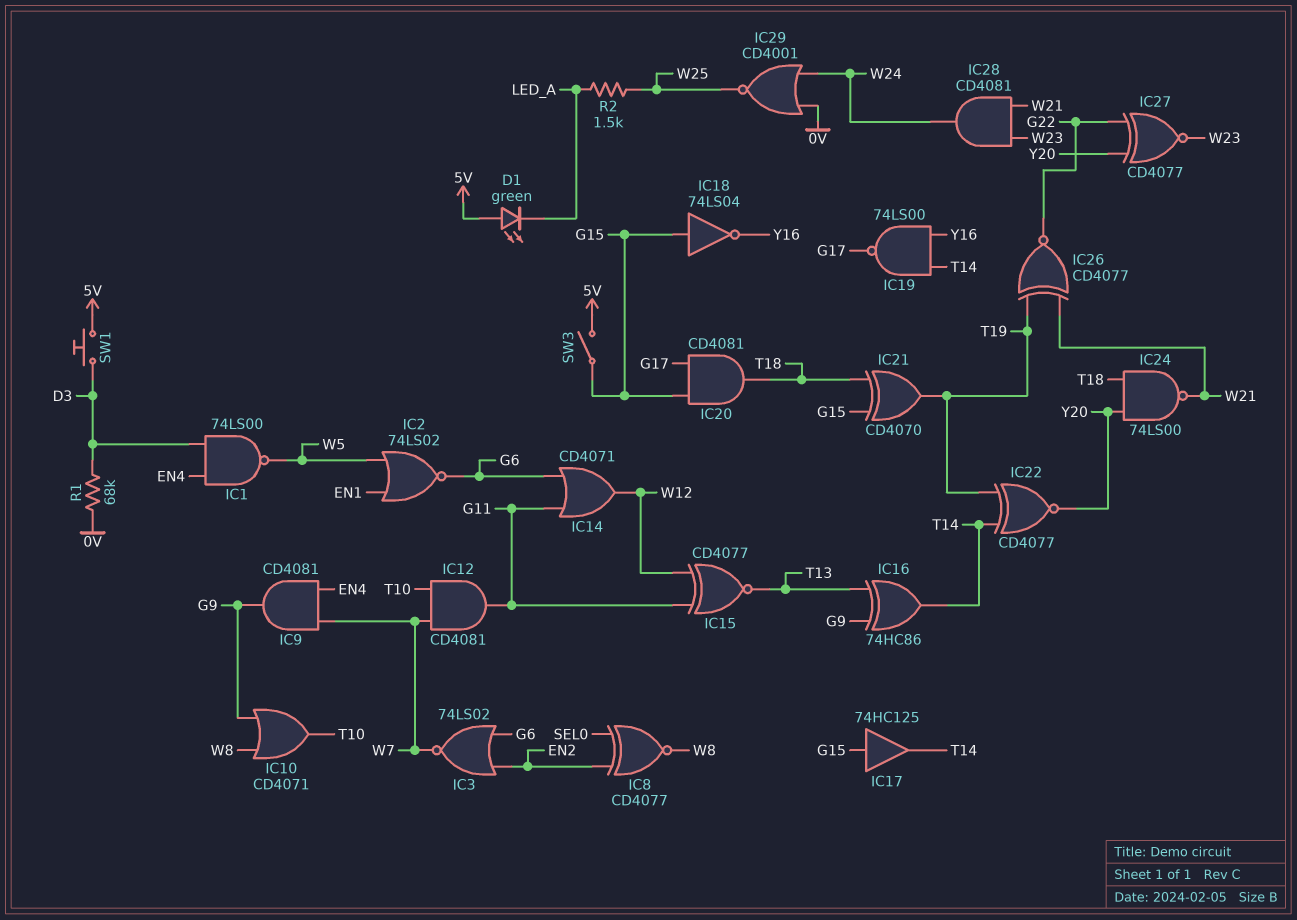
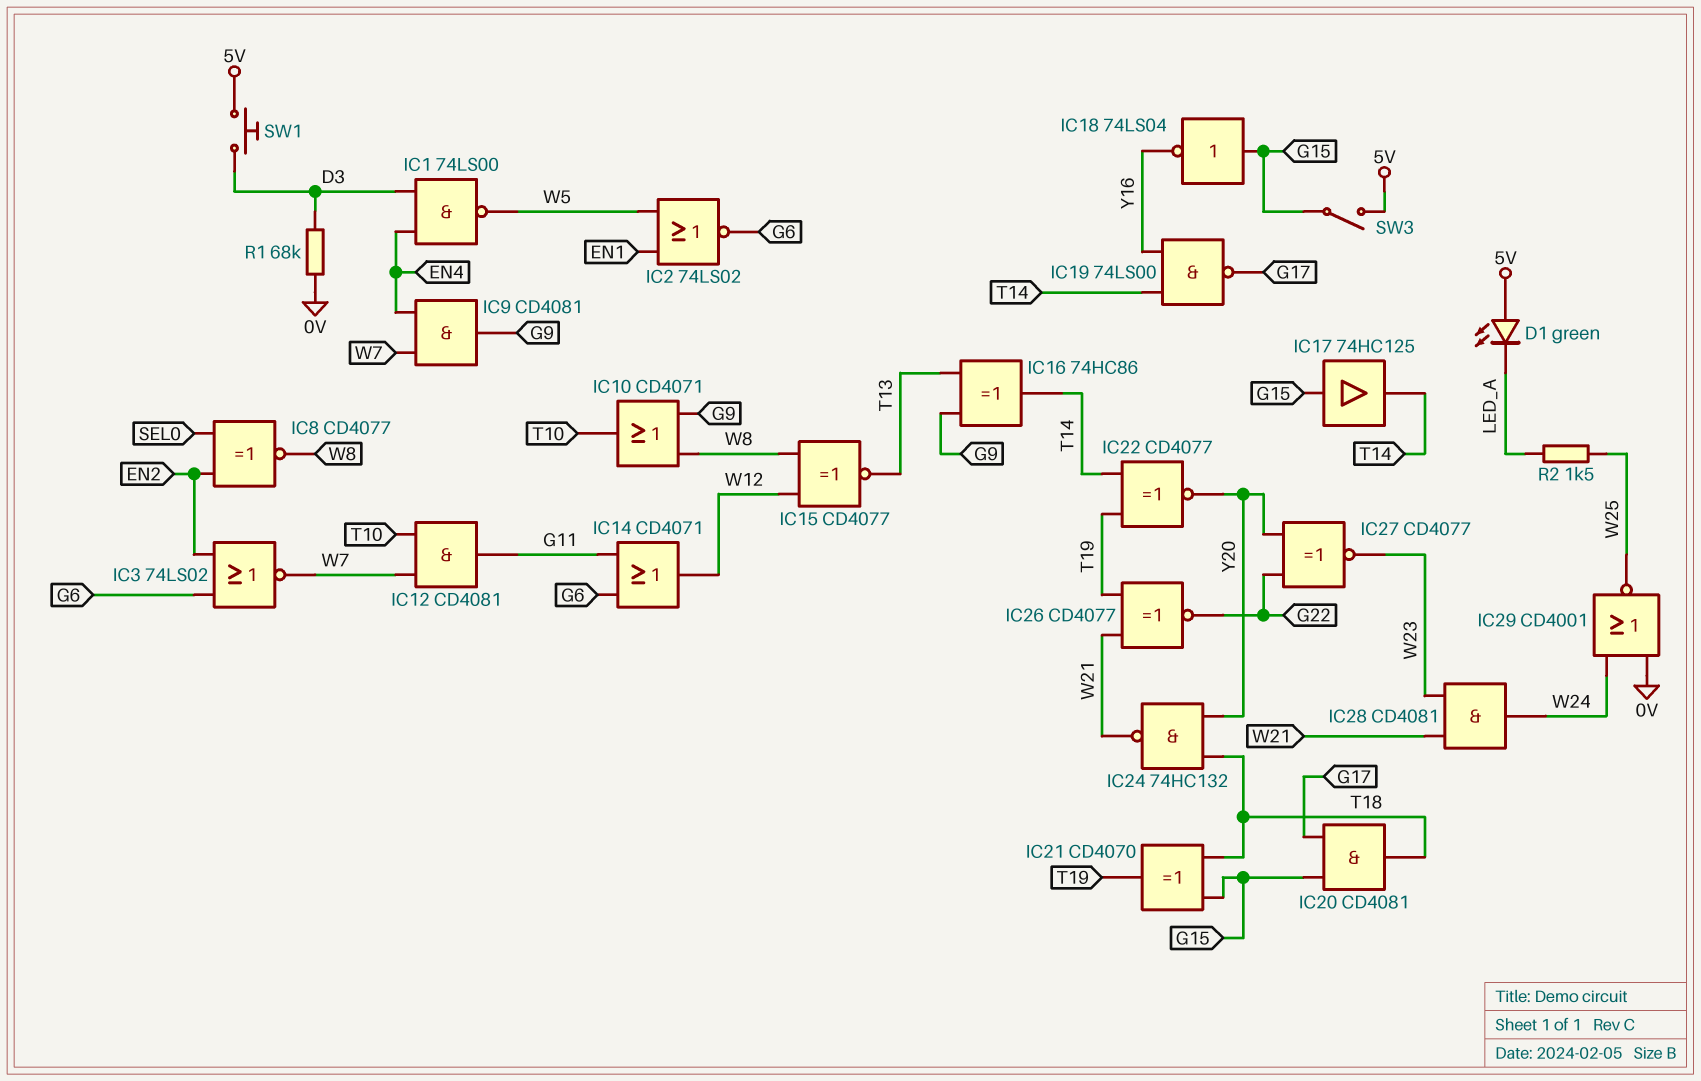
IC15: XNOR CD4077 (in G11, in W12, out T13) -> XNOR CD4077 (in W8, in W12, out T13)
IC24: NAND 74LS00 (in T18, in Y20, out W21) -> NAND 74HC132 (in T18, in Y20, out W21)

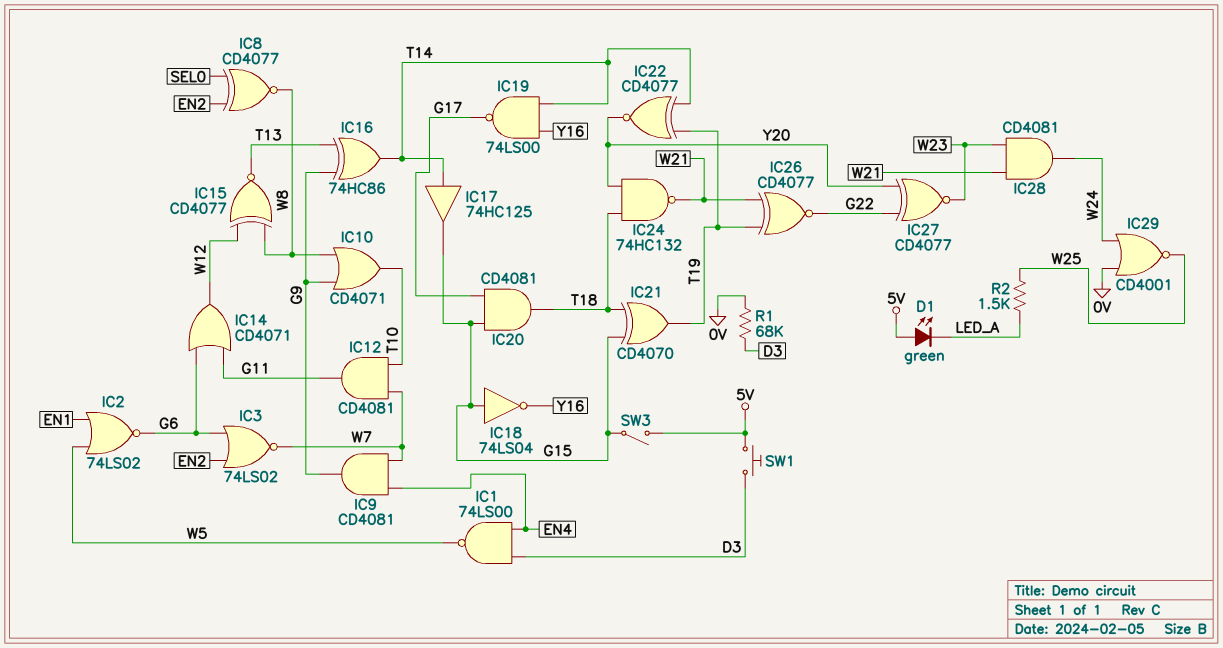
IC17: buffer 74HC125 (in G15, out T14) -> buffer 74HC125 (in T14, out G15)

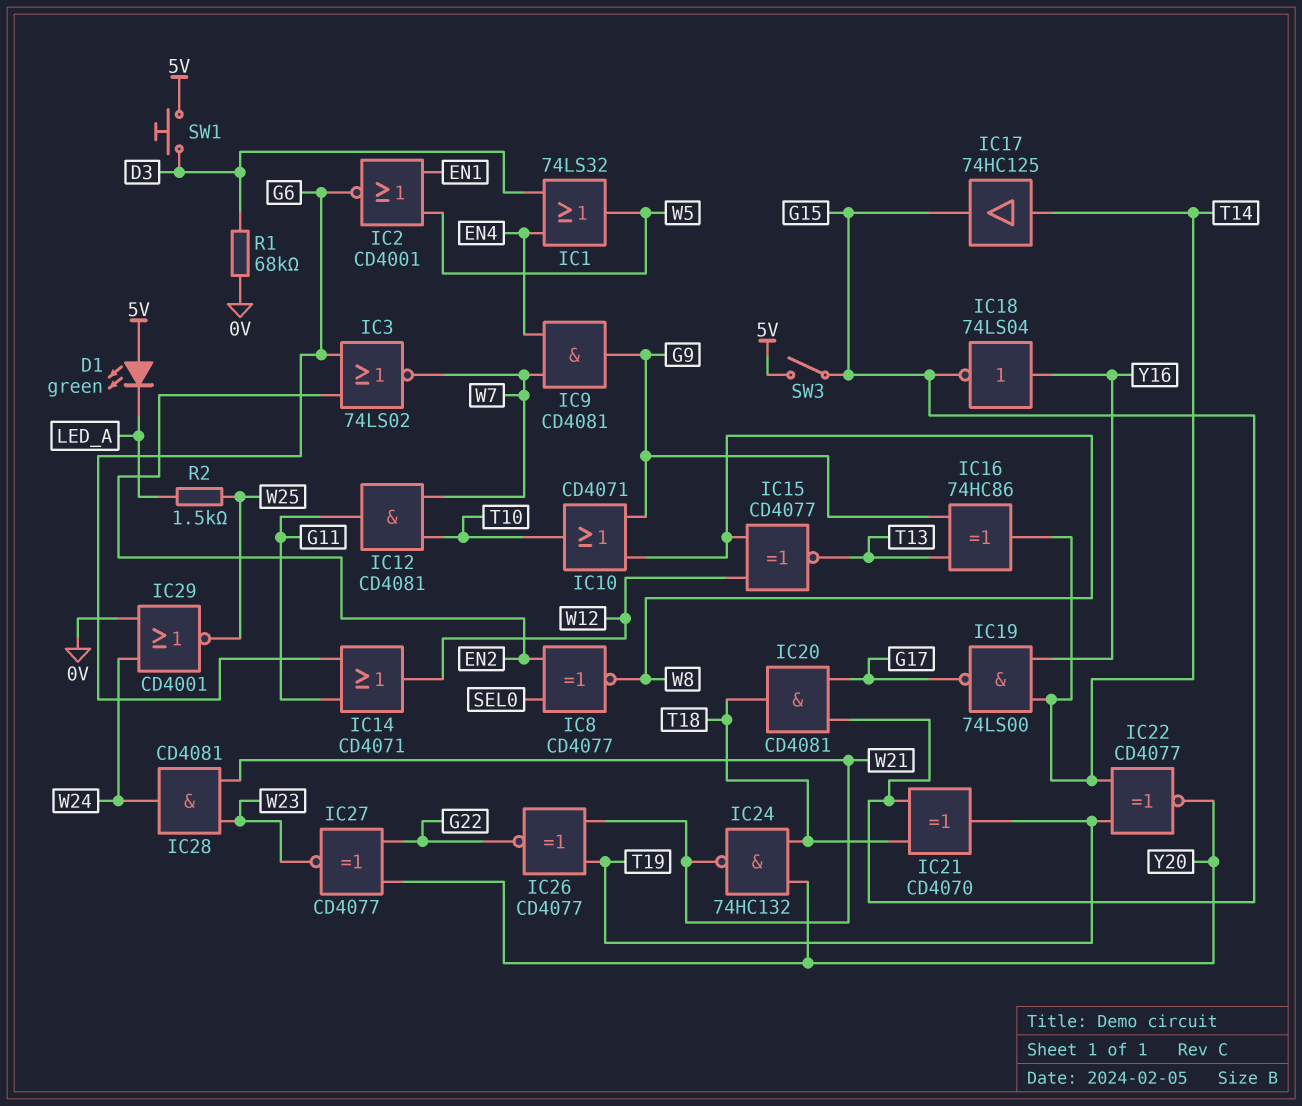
IC1: NAND 74LS00 (in D3, in EN4, out W5) -> OR 74LS32 (in D3, in EN4, out W5)
IC2: NOR 74LS02 (in EN1, in W5, out G6) -> NOR CD4001 (in EN1, in W5, out G6)
IC18: NOT 74LS04 (in G15, out Y16) -> NOT 74LS04 (in Y16, out G15)

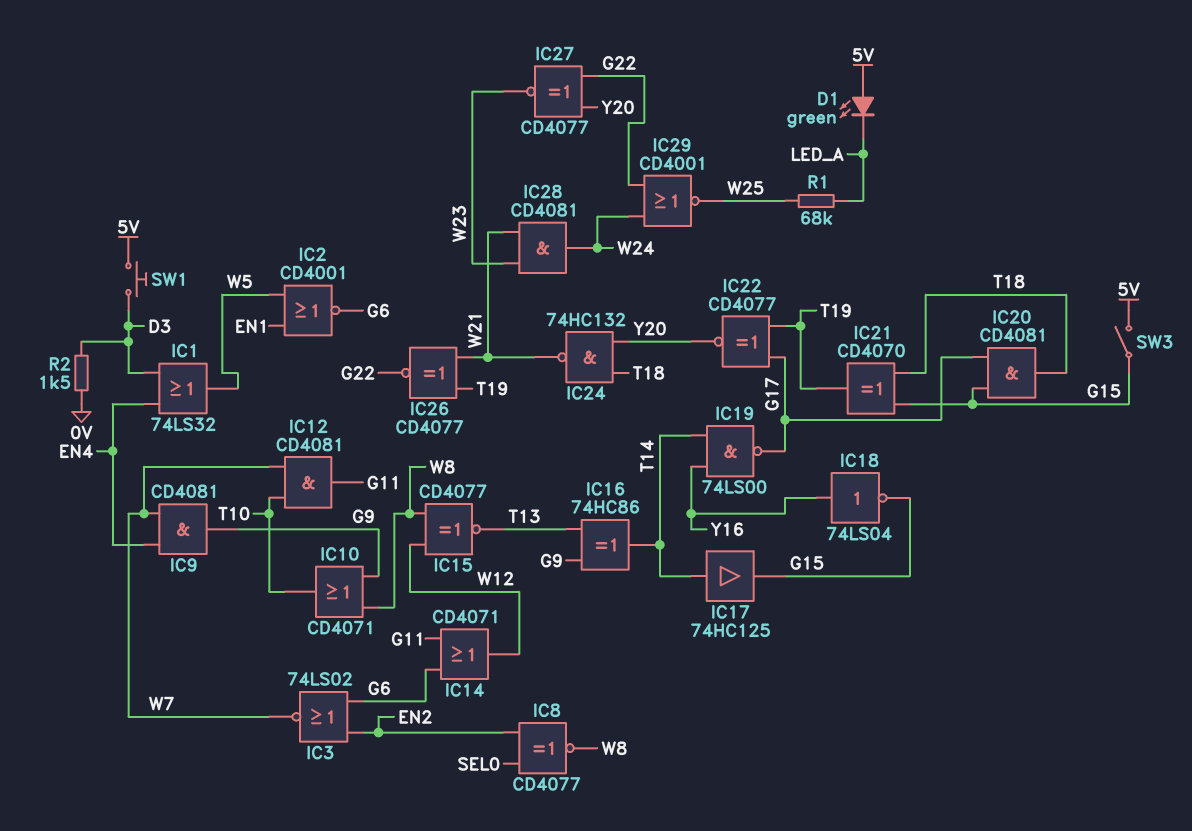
IC22: XNOR CD4077 (in T14, in T19, out Y20) -> XNOR CD4077 (in G17, in T19, out Y20)
IC29: NOR CD4001 (in 0V, in W24, out W25) -> NOR CD4001 (in G22, in W24, out W25)
R1: 68k (0V, D3) -> 68k (LED_A, W25)
R2: 1.5k (LED_A, W25) -> 1.5k (0V, D3)

